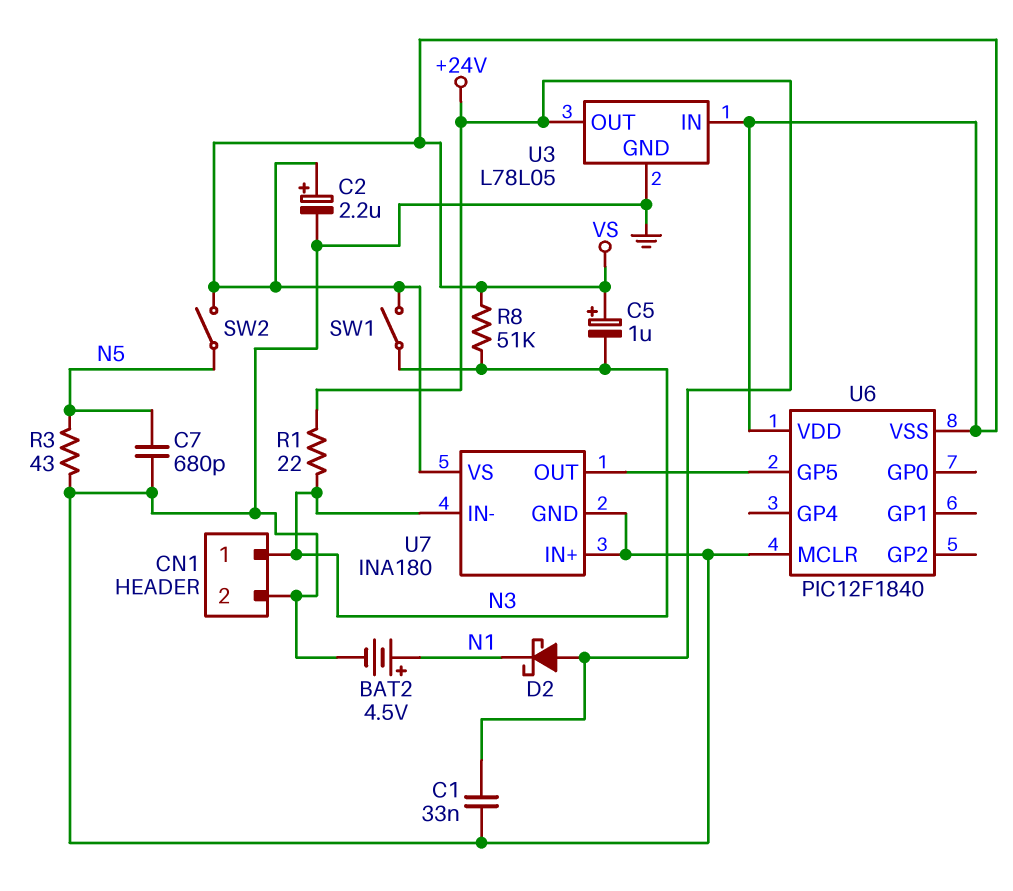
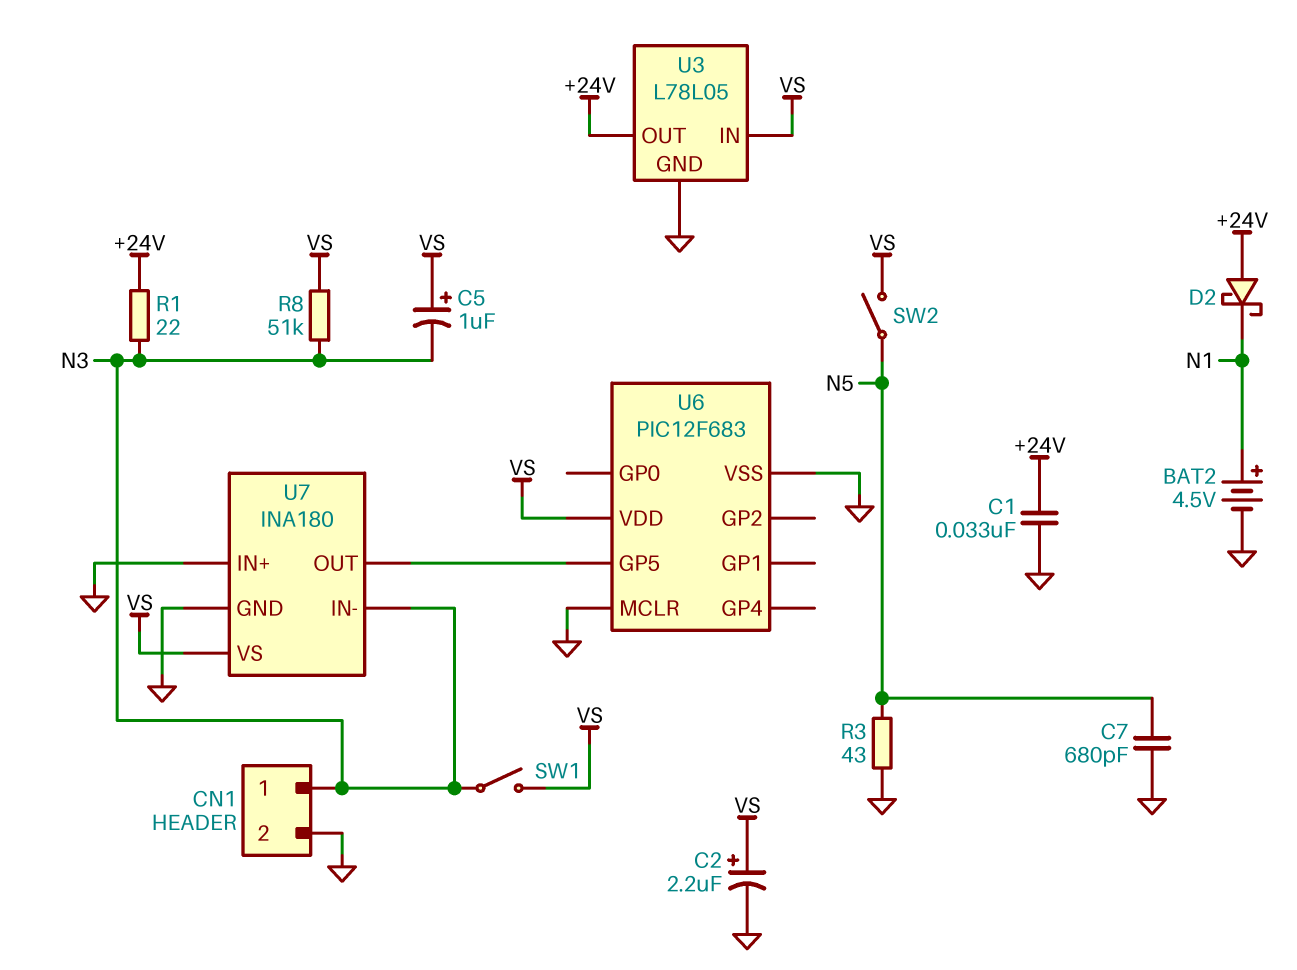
U6: PIC12F1840 -> PIC12F683
U6 pin VSS: VS -> GND

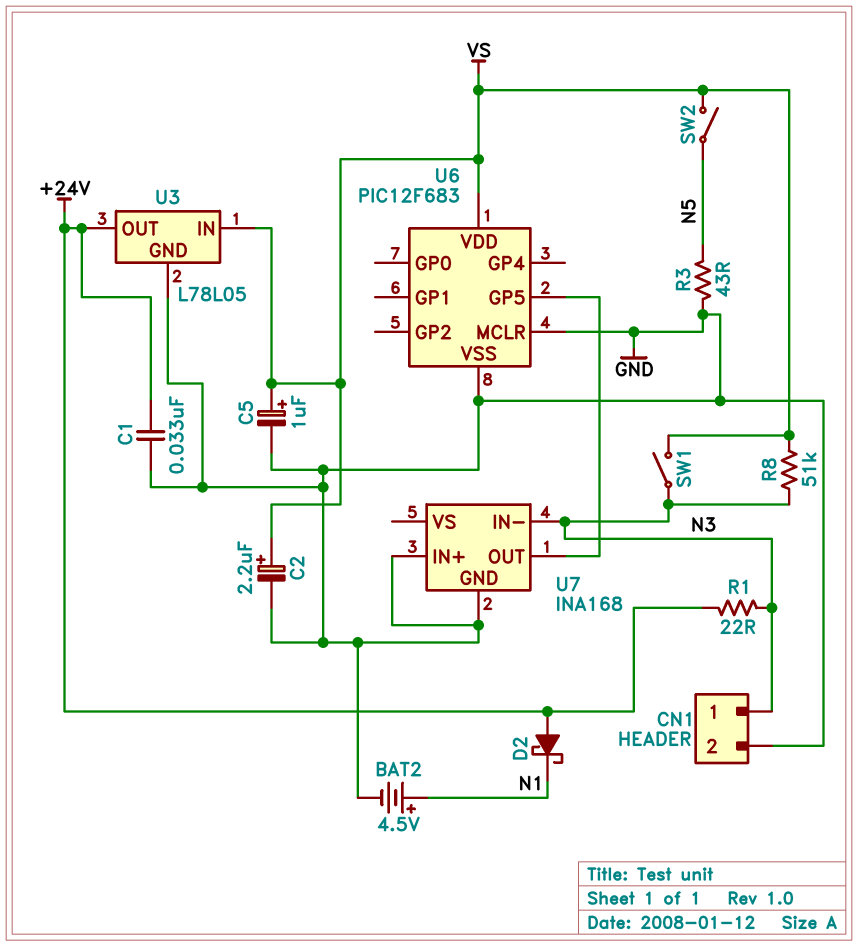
C5: 1uF (plus VS, minus N3) -> 1uF (plus VS, minus GND)
C7: 680pF (GND, N5) -> none
U7: INA180 -> INA168
U7 pin VS: VS -> none

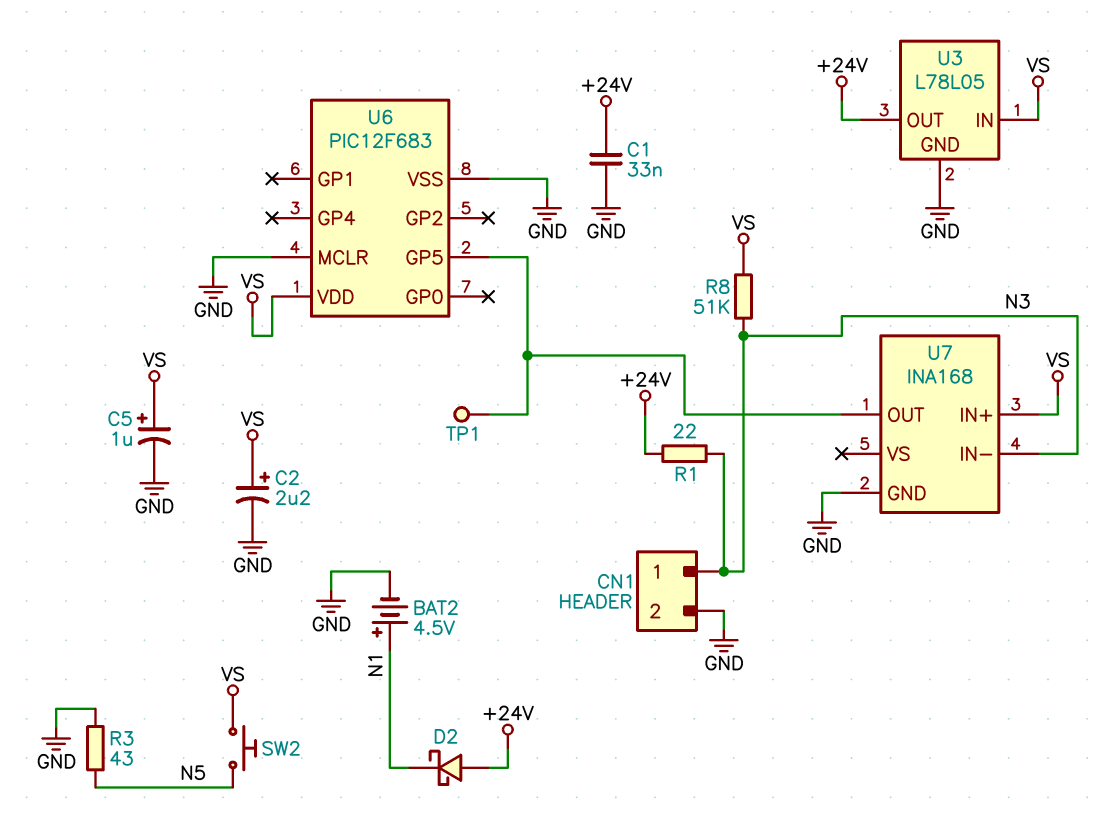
SW1: switch (N3, VS) -> none
SW2: switch (N5, VS) -> button (N5, VS)
TP1: none -> test point (U6/GP5)
U7 pin IN+: GND -> VS

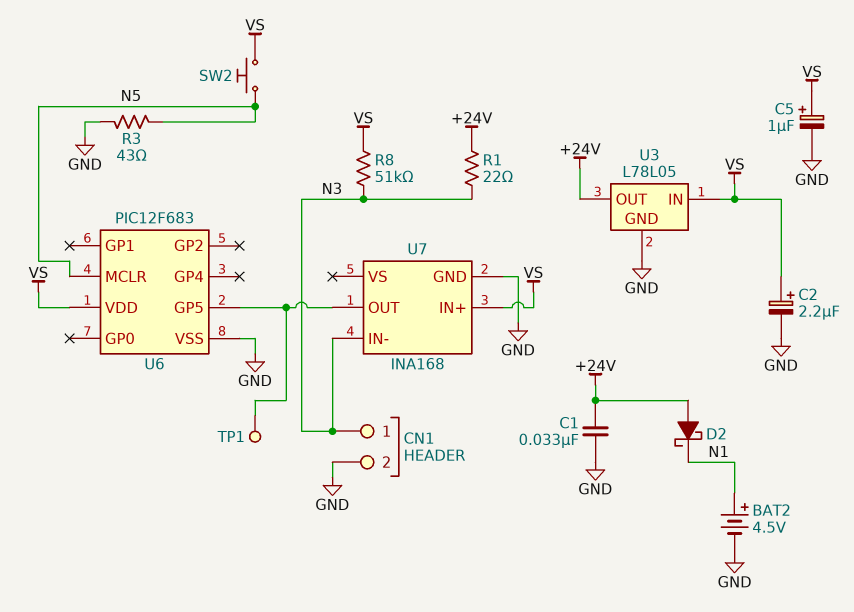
U6 pin MCLR: GND -> N5

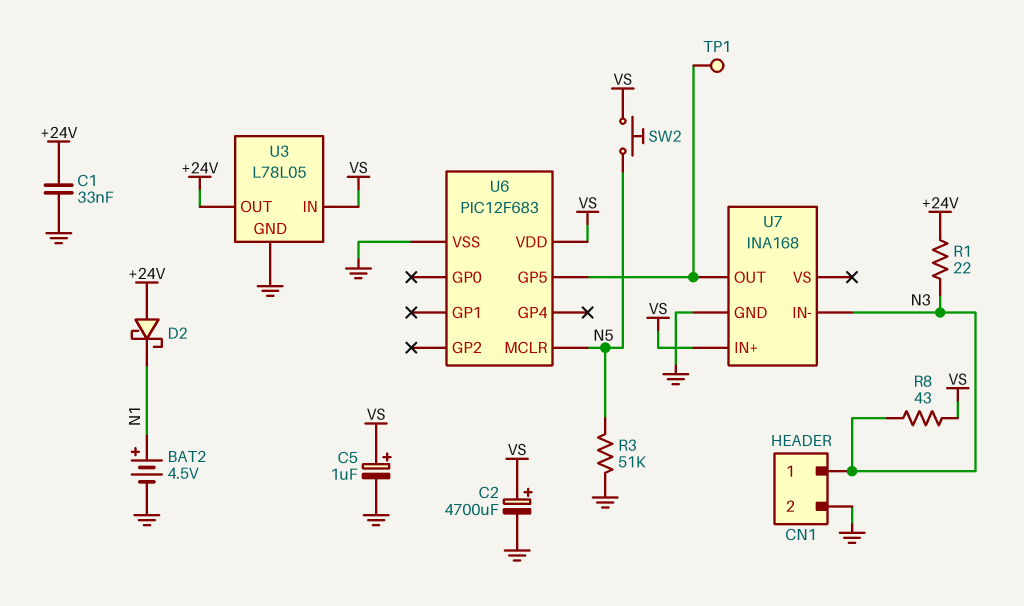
C2: 2.2uF (plus VS, minus GND) -> 4700uF (plus VS, minus GND)
R3: 43 (GND, N5) -> 51k (GND, N5)
R8: 51k (N3, VS) -> 43 (N3, VS)

